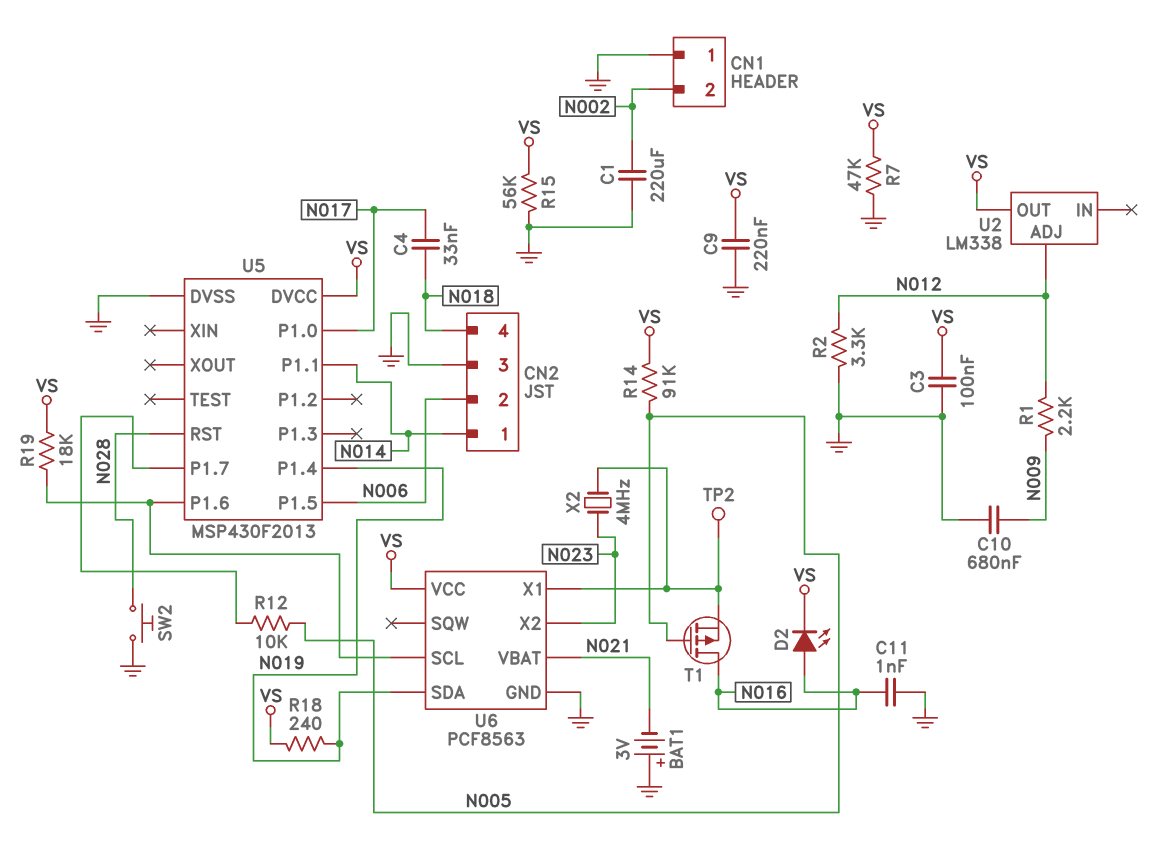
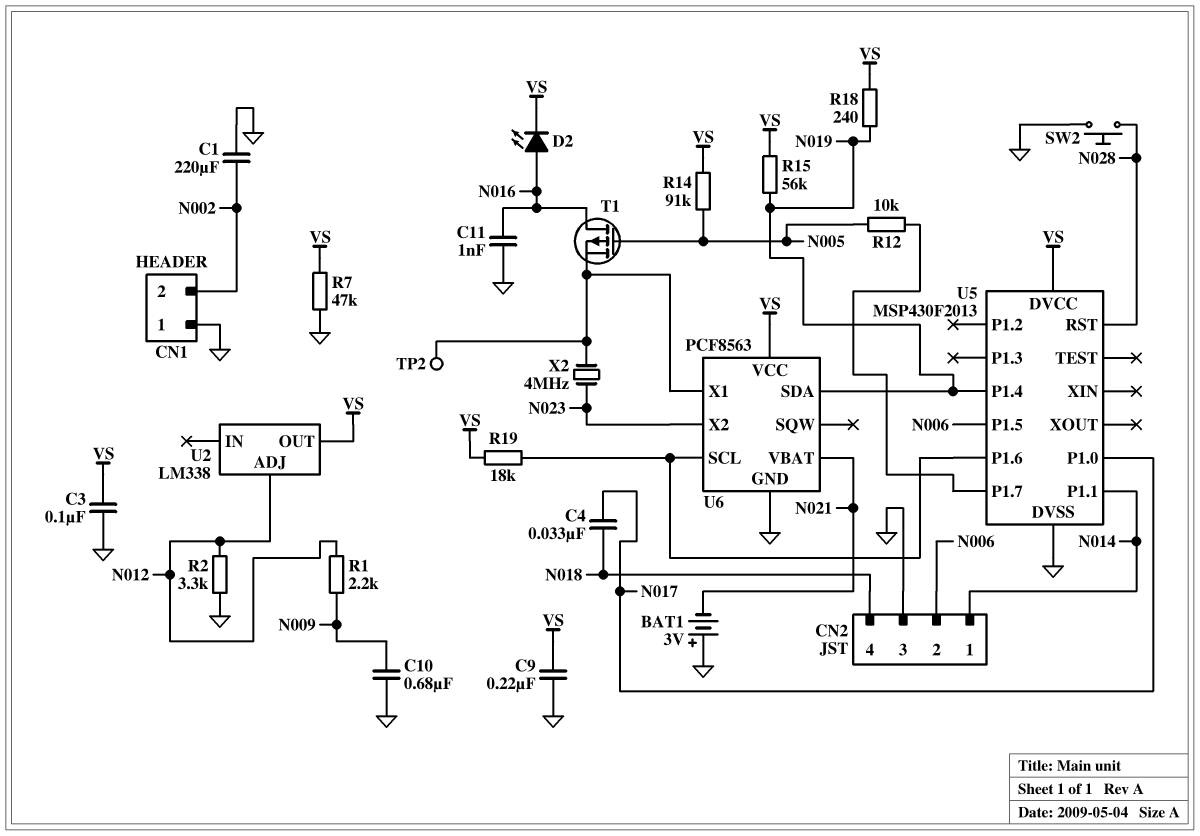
R15: 56k (GND, VS) -> 56k (N019, VS)

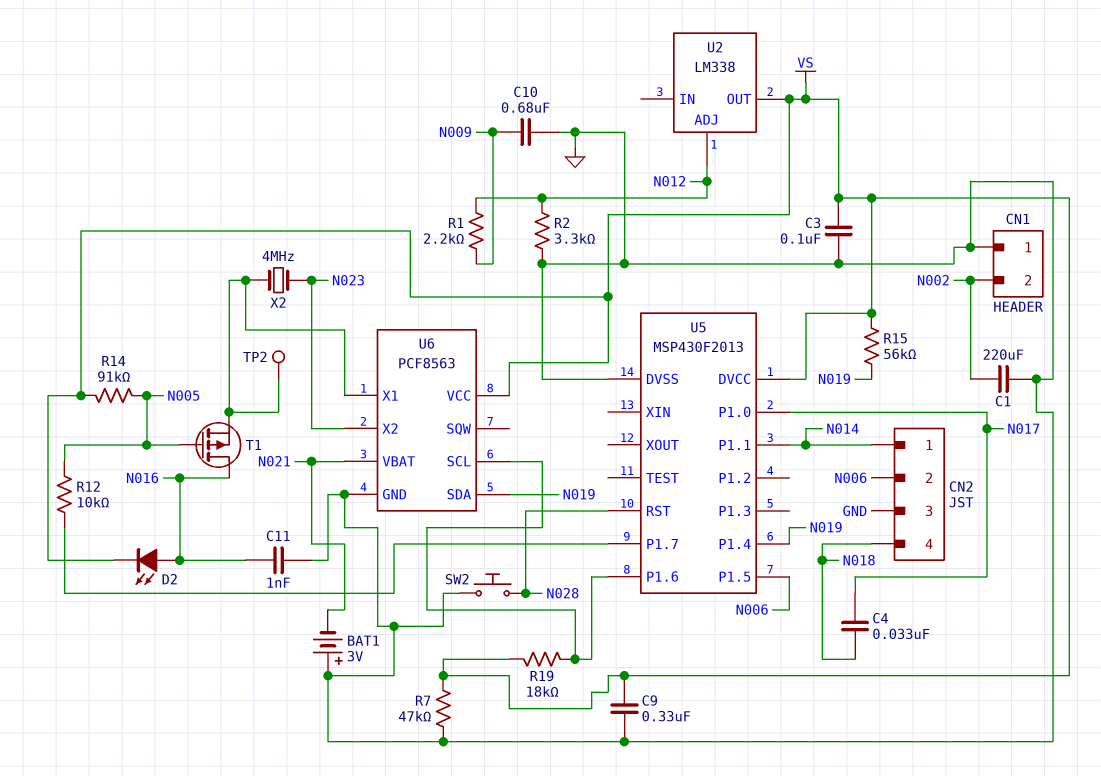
C9: 220nF (GND, VS) -> 330nF (GND, VS)
R18: 240 (N019, VS) -> none

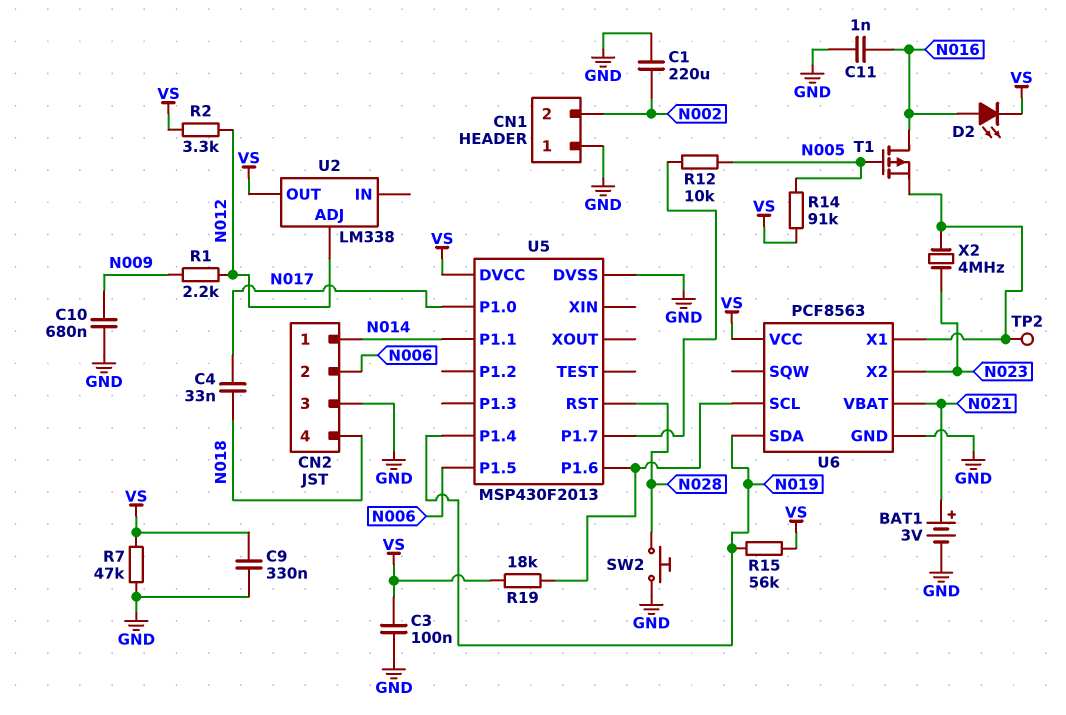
BAT1: 3V (plus GND, minus N021) -> 3V (plus N021, minus GND)
R2: 3.3k (GND, N012) -> 3.3k (N012, VS)

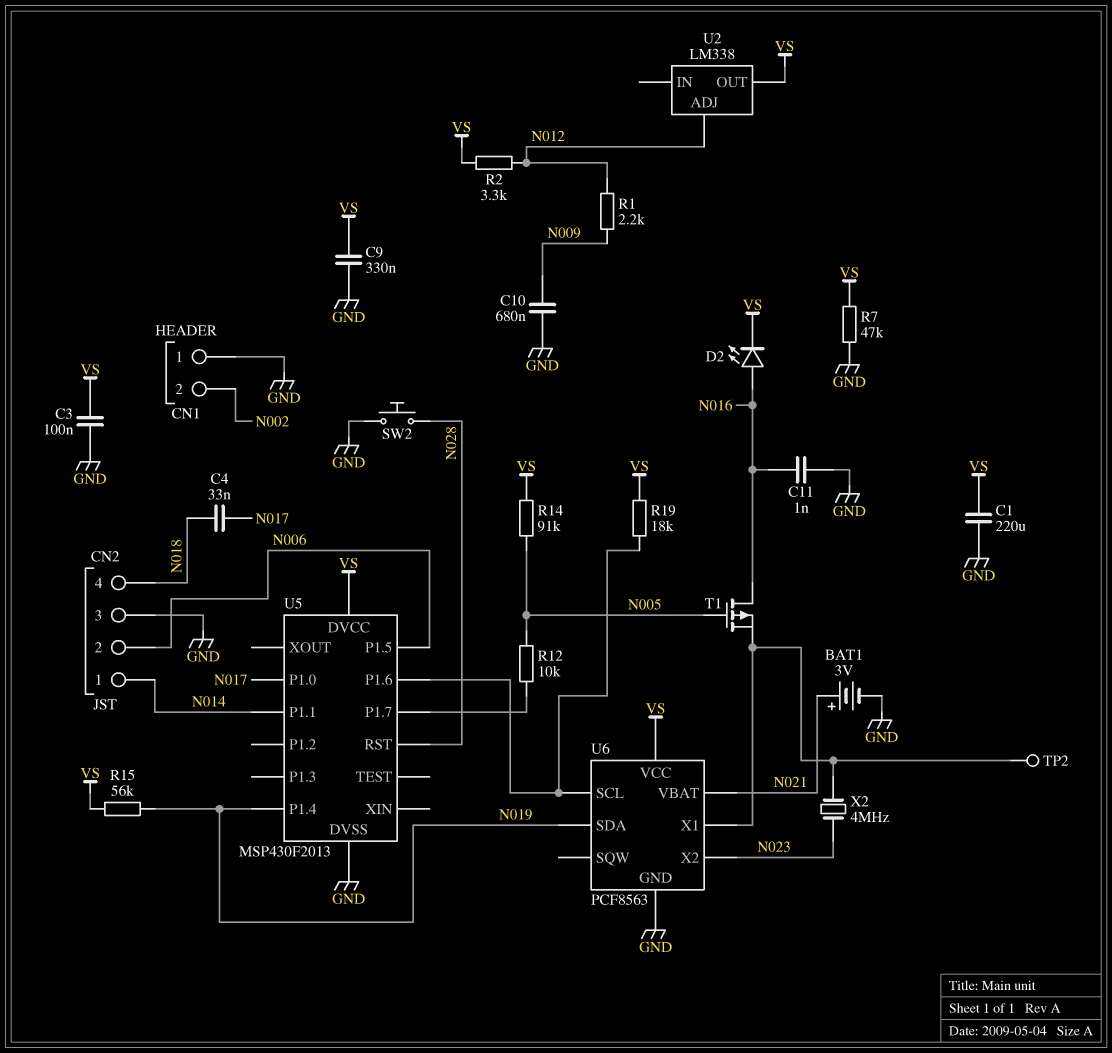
C1: 220uF (GND, N002) -> 220uF (GND, VS)

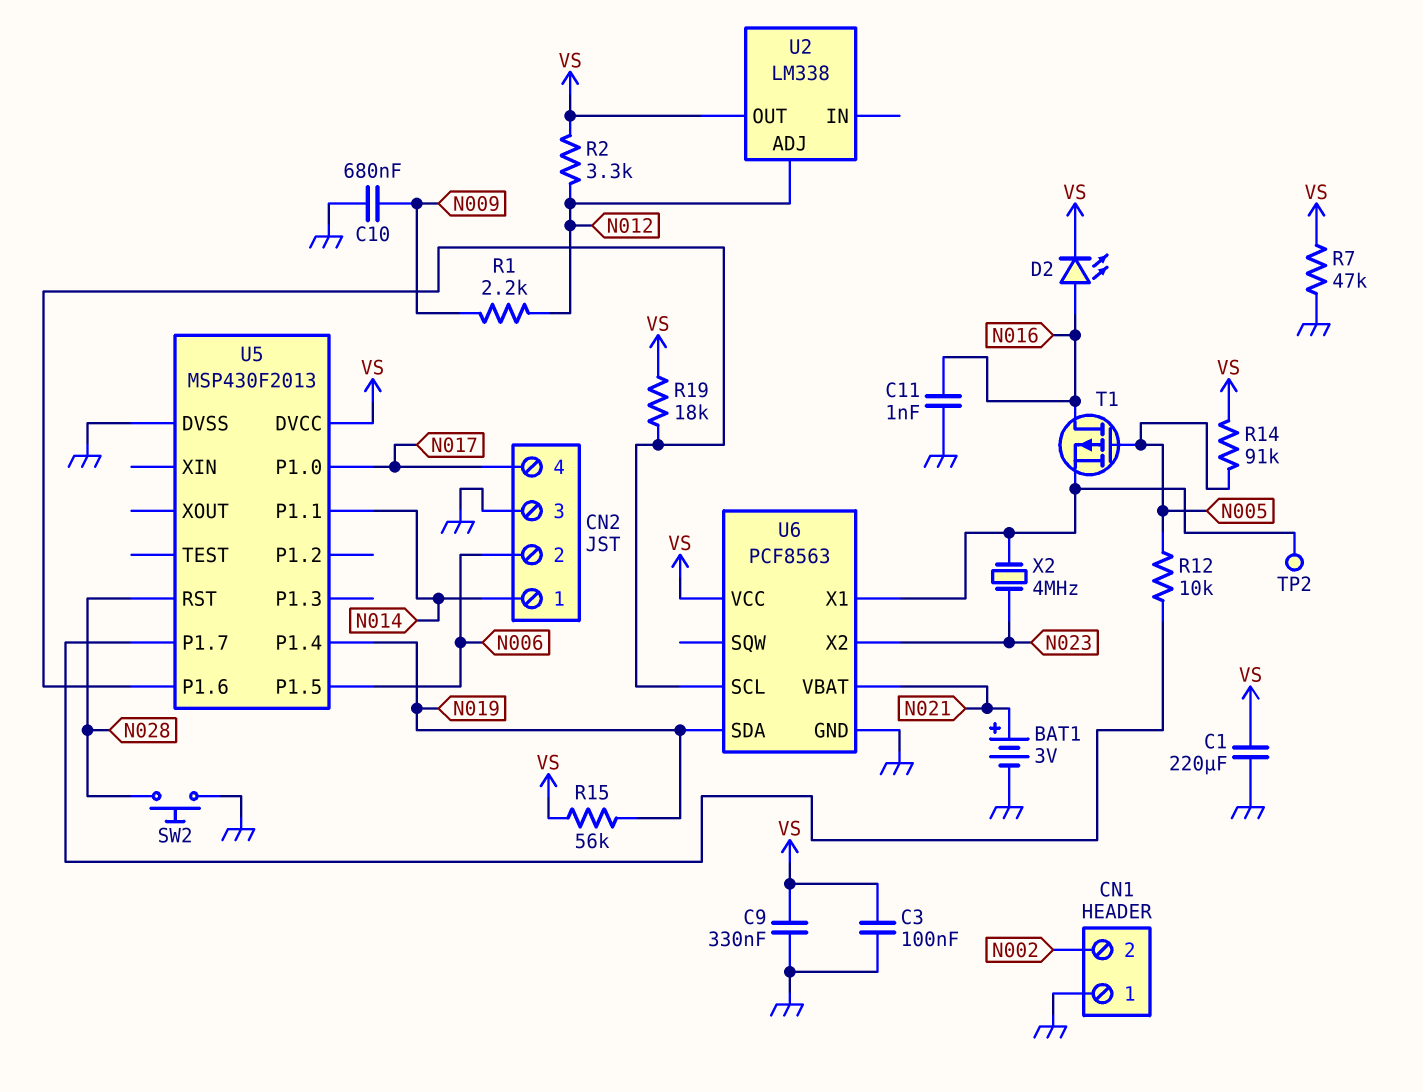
C4: 33nF (N017, N018) -> none
CN2 pin 4: N018 -> N017

